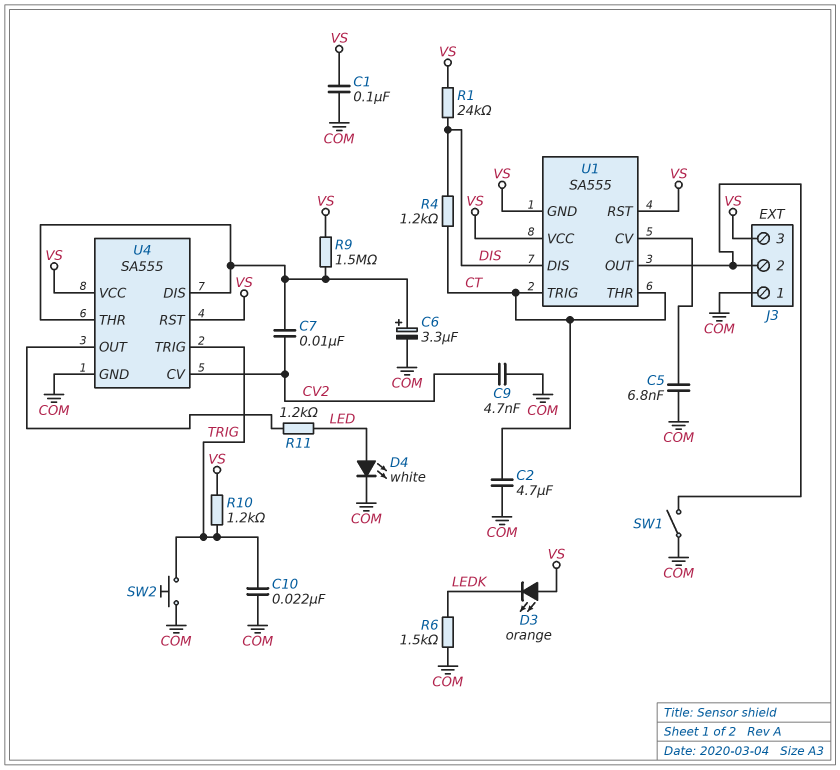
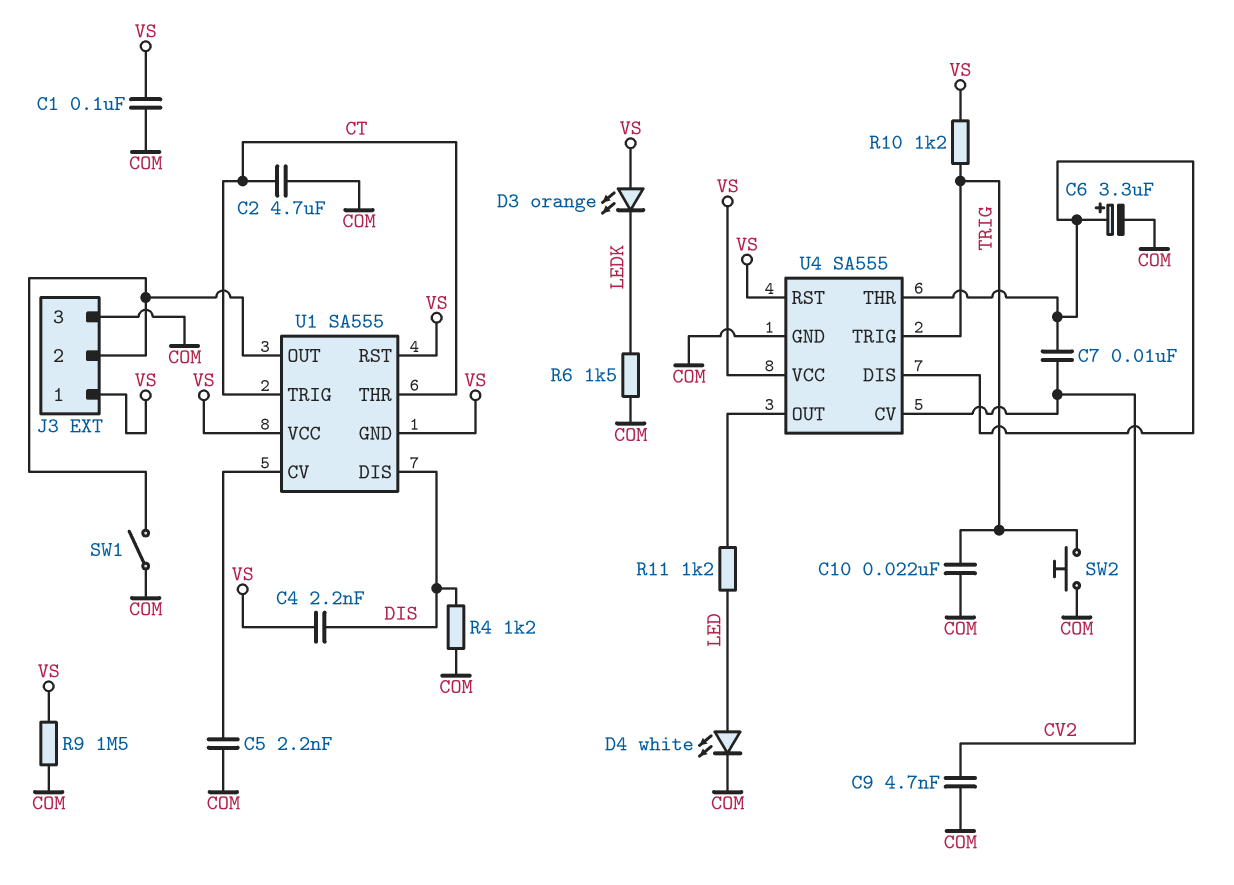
C4: none -> 2.2nF (DIS, VS)
C5: 6.8nF (COM, U1/CV) -> 2.2nF (COM, U1/CV)
J3 pin 1: COM -> VS
J3 pin 3: VS -> COM
R1: 24k (DIS, VS) -> none
R4: 1.2k (CT, DIS) -> 1.2k (COM, DIS)
R9: 1.5M (U4/DIS, VS) -> 1.5M (COM, VS)

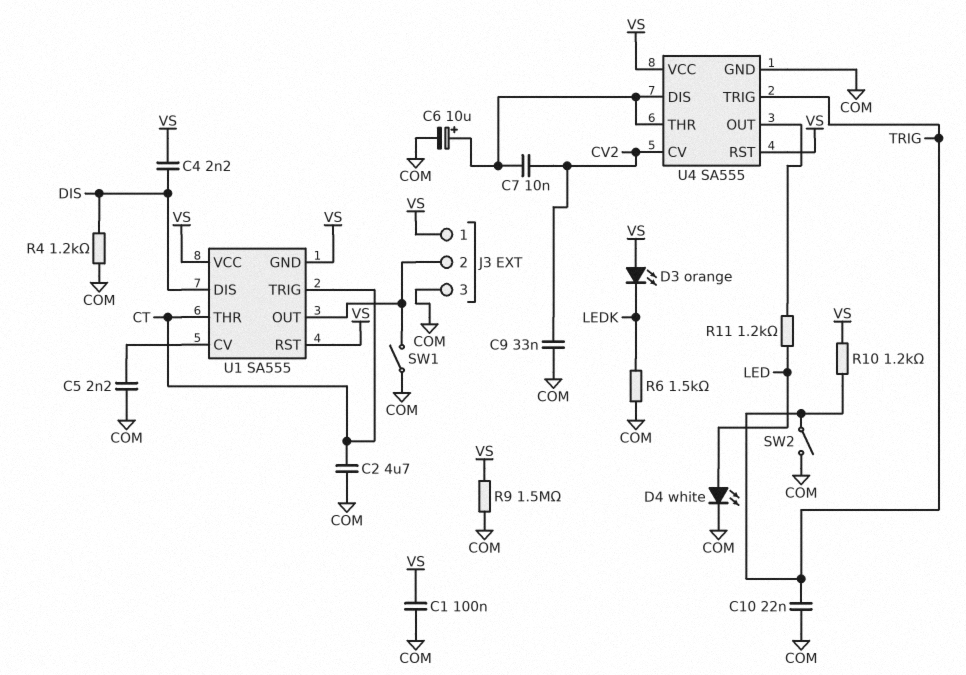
C6: 3.3uF (plus U4/DIS, minus COM) -> 10uF (plus U4/DIS, minus COM)
C9: 4.7nF (COM, CV2) -> 33nF (COM, CV2)
SW2: button (COM, TRIG) -> switch (COM, TRIG)

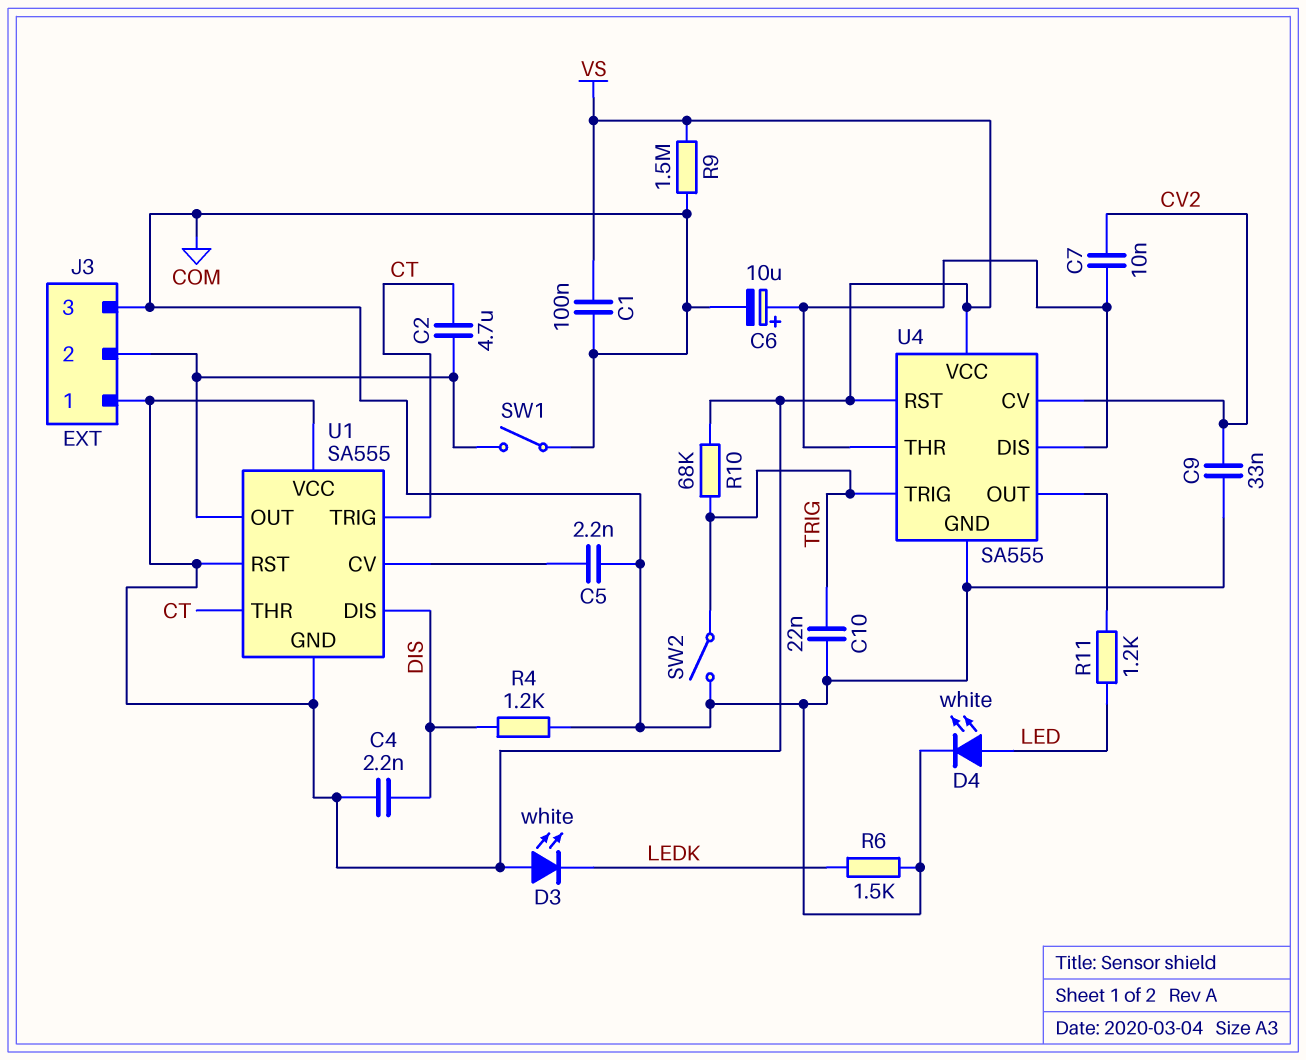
C2: 4.7uF (COM, CT) -> 4.7uF (CT, J3/2)
D3: LED orange (A VS, K LEDK) -> LED white (A VS, K LEDK)
R10: 1.2k (TRIG, VS) -> 68k (TRIG, VS)

